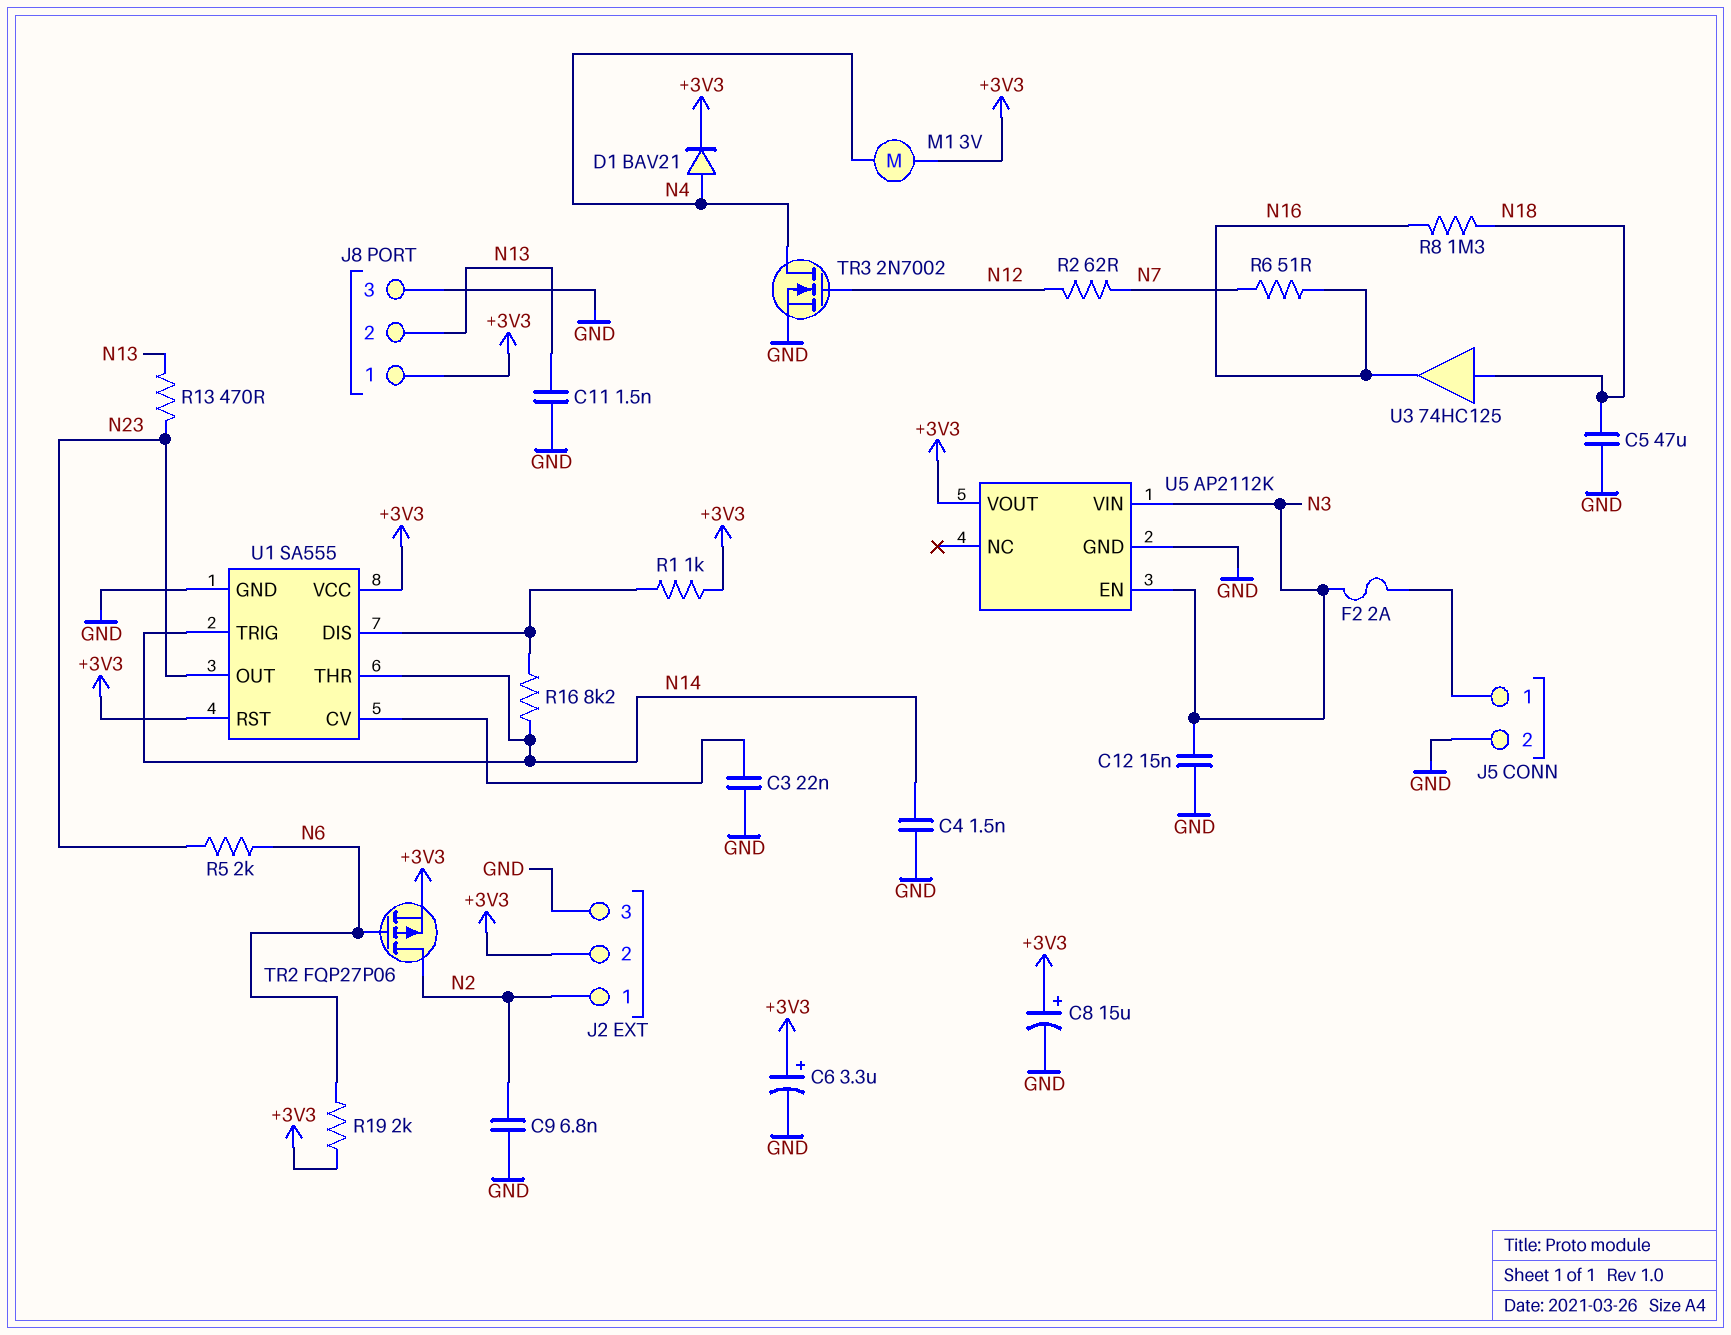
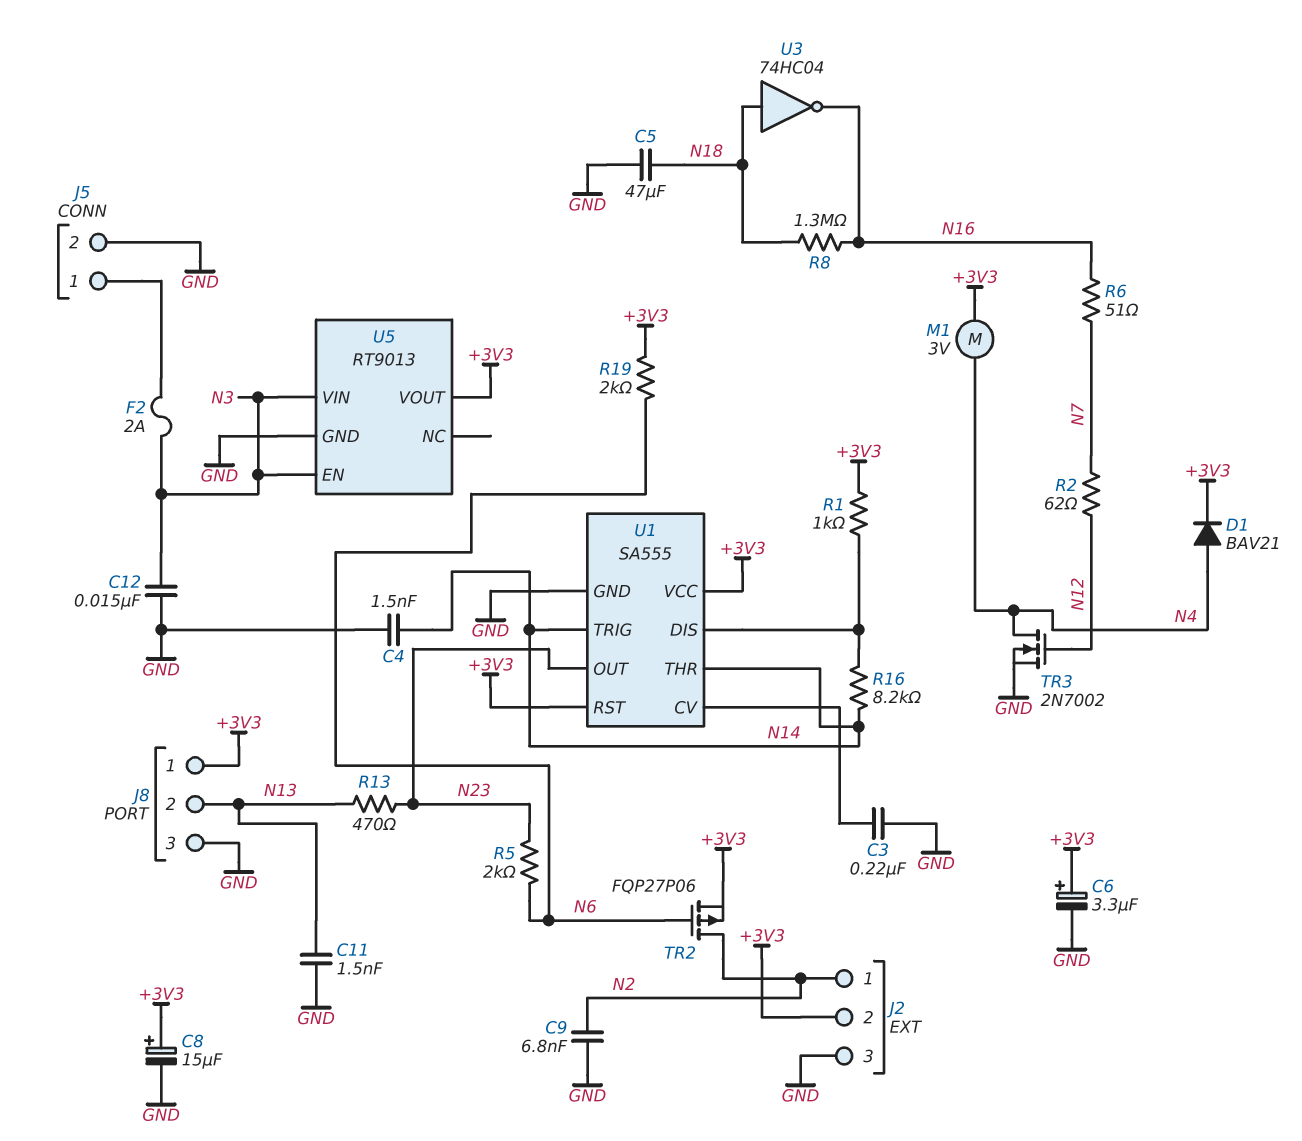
C3: 22nF (GND, U1/CV) -> 220nF (GND, U1/CV)
U3: buffer 74HC125 (in N18, out N16) -> NOT 74HC04 (in N18, out N16)
U5: AP2112K -> RT9013

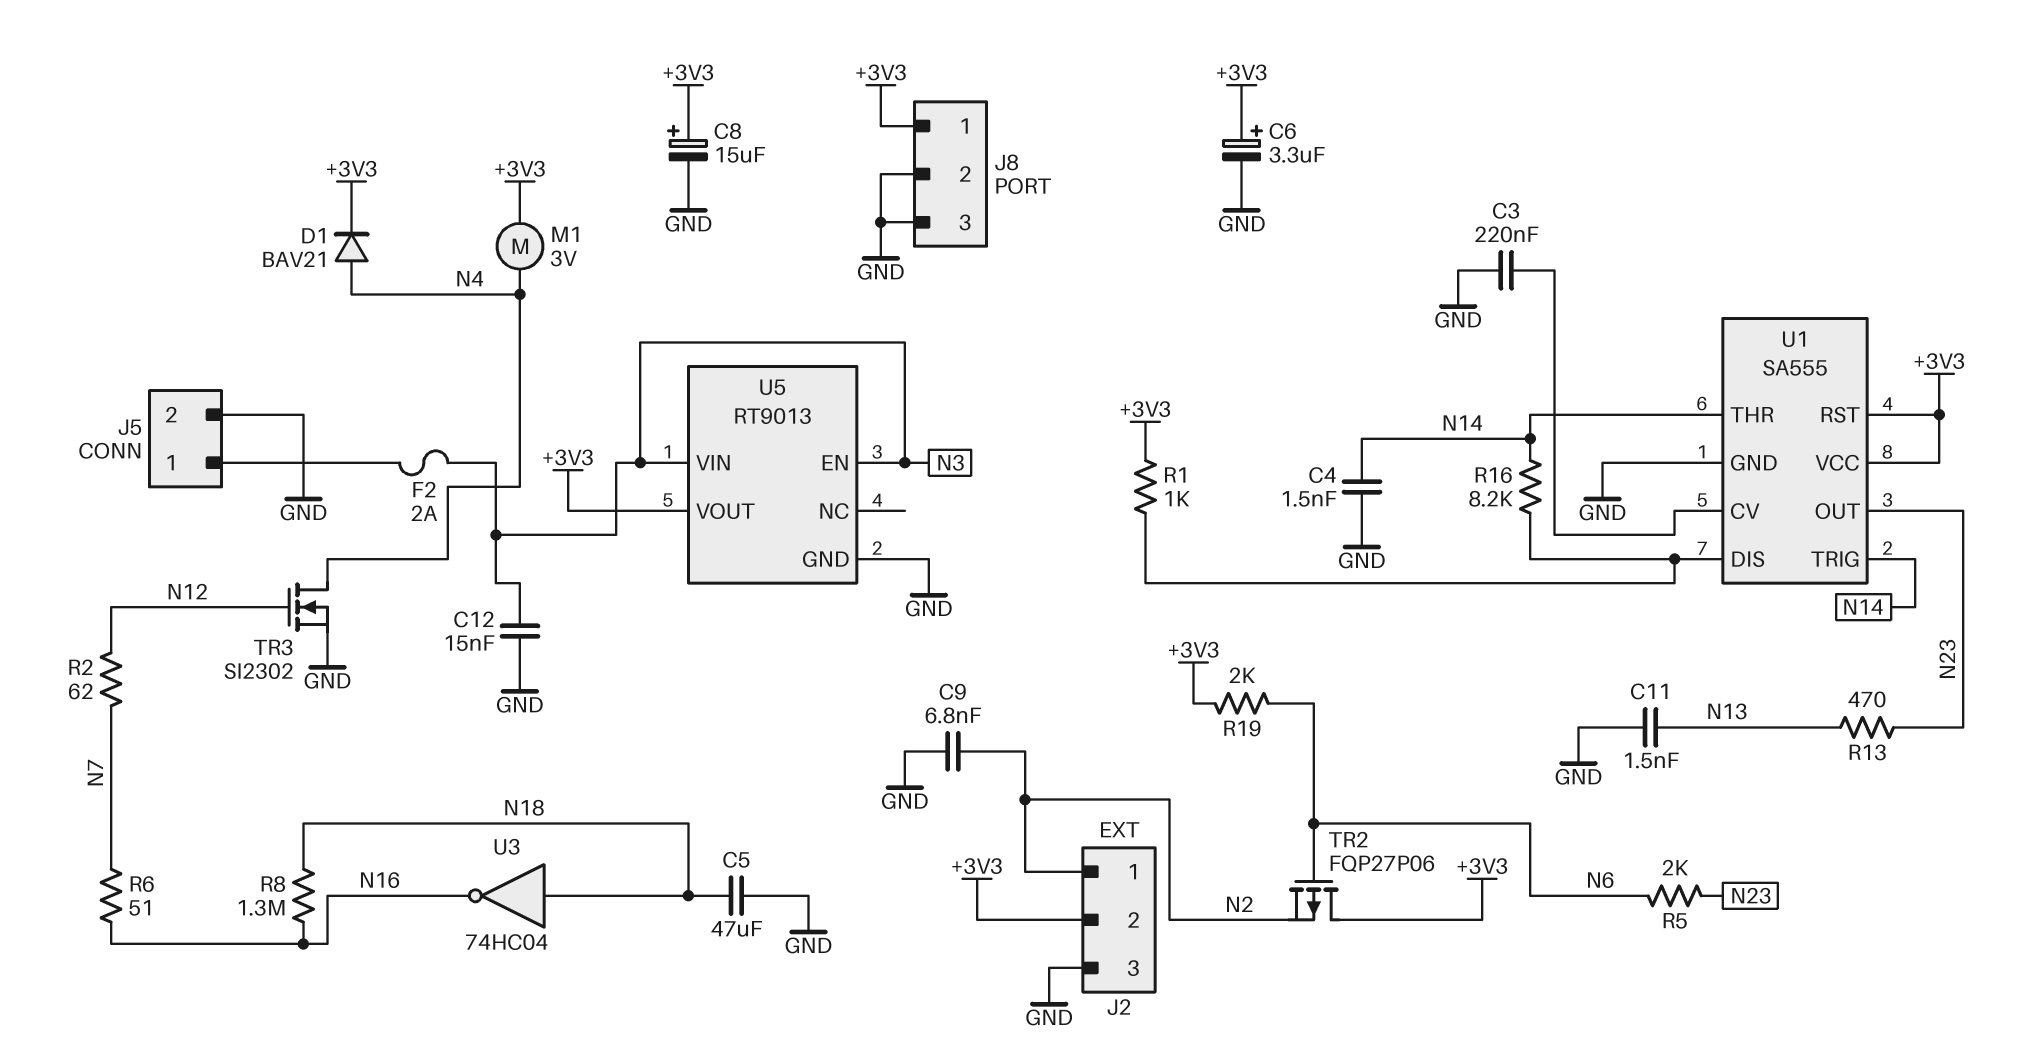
J8 pin 2: N13 -> GND
TR2: PMOS FQP27P06 (G N6, D N2, S +3V3) -> PMOS FQP27P06 (G N6, D +3V3, S N2)
TR3: NMOS 2N7002 (G N12, D N4, S GND) -> NMOS SI2302 (G N12, D N4, S GND)

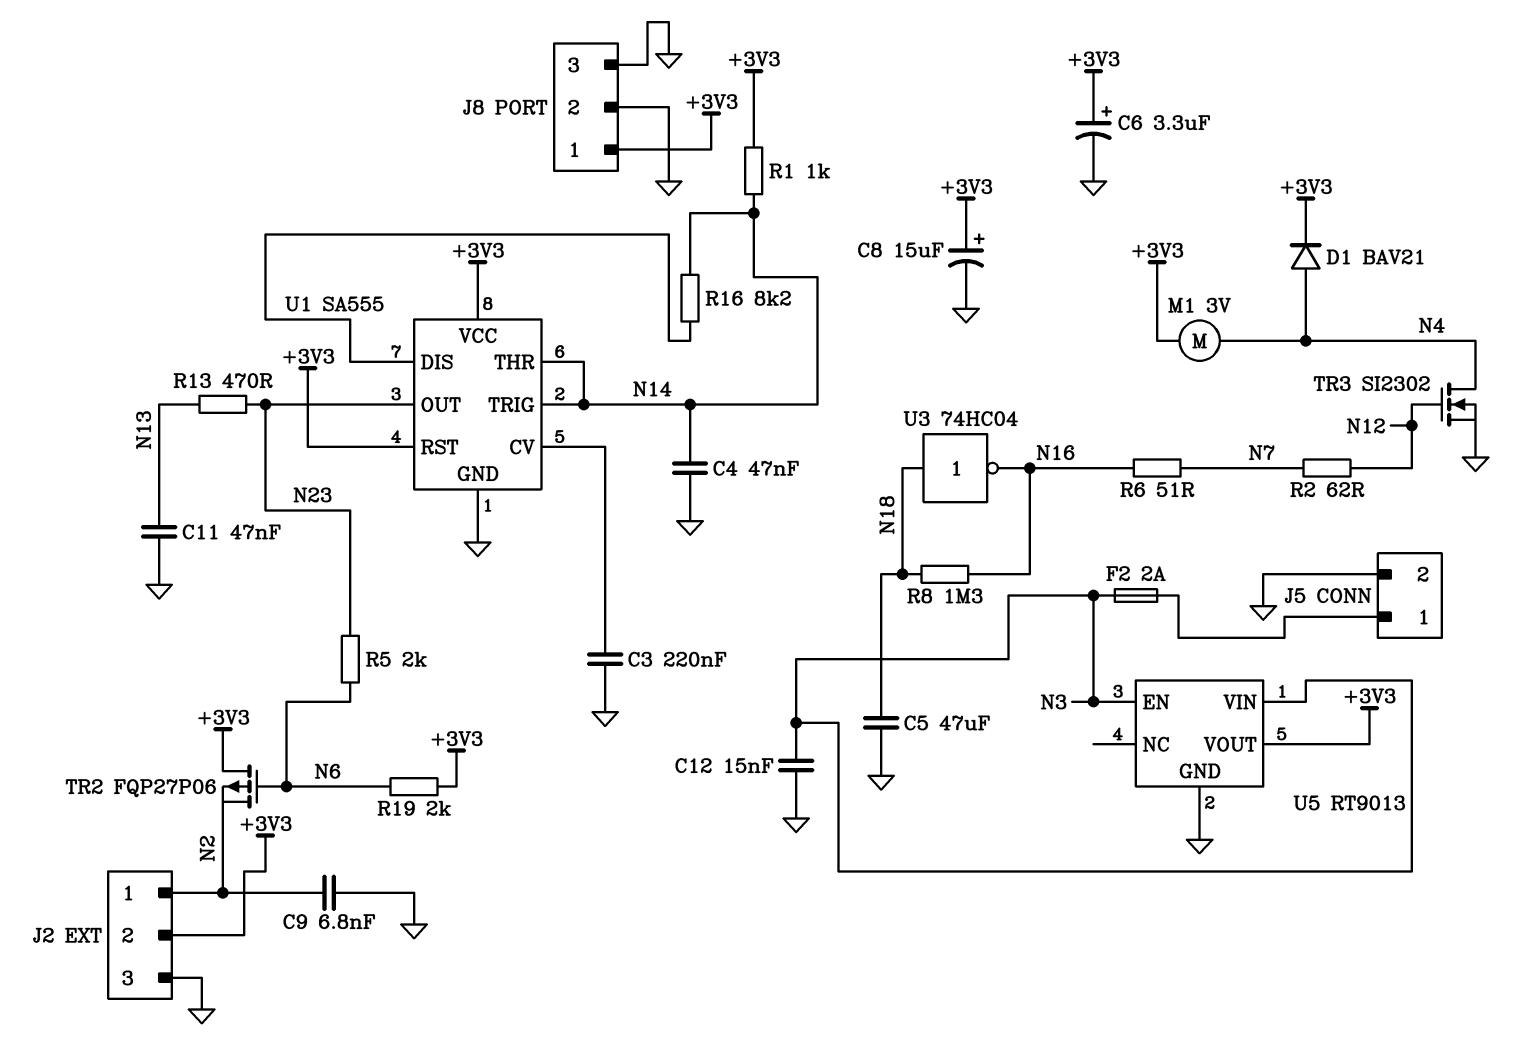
C4: 1.5nF (GND, N14) -> 47nF (GND, N14)
C11: 1.5nF (GND, N13) -> 47nF (GND, N13)
R1: 1k (+3V3, U1/DIS) -> 1k (+3V3, N14)

